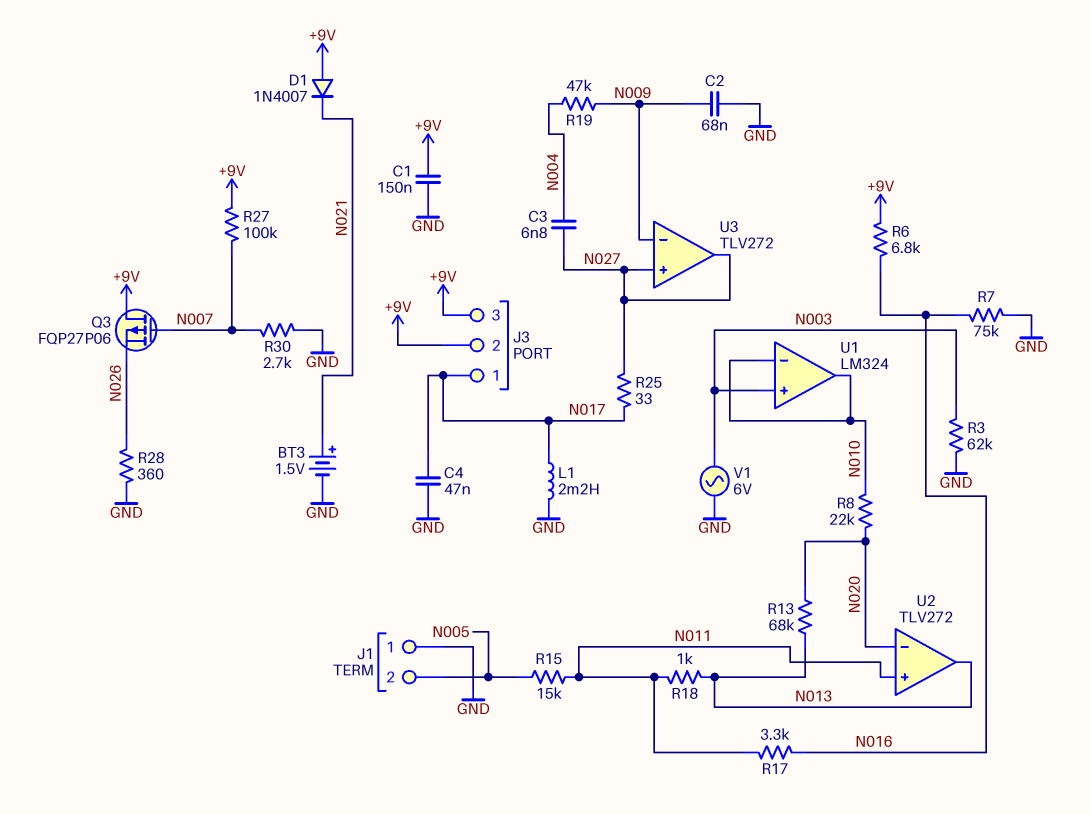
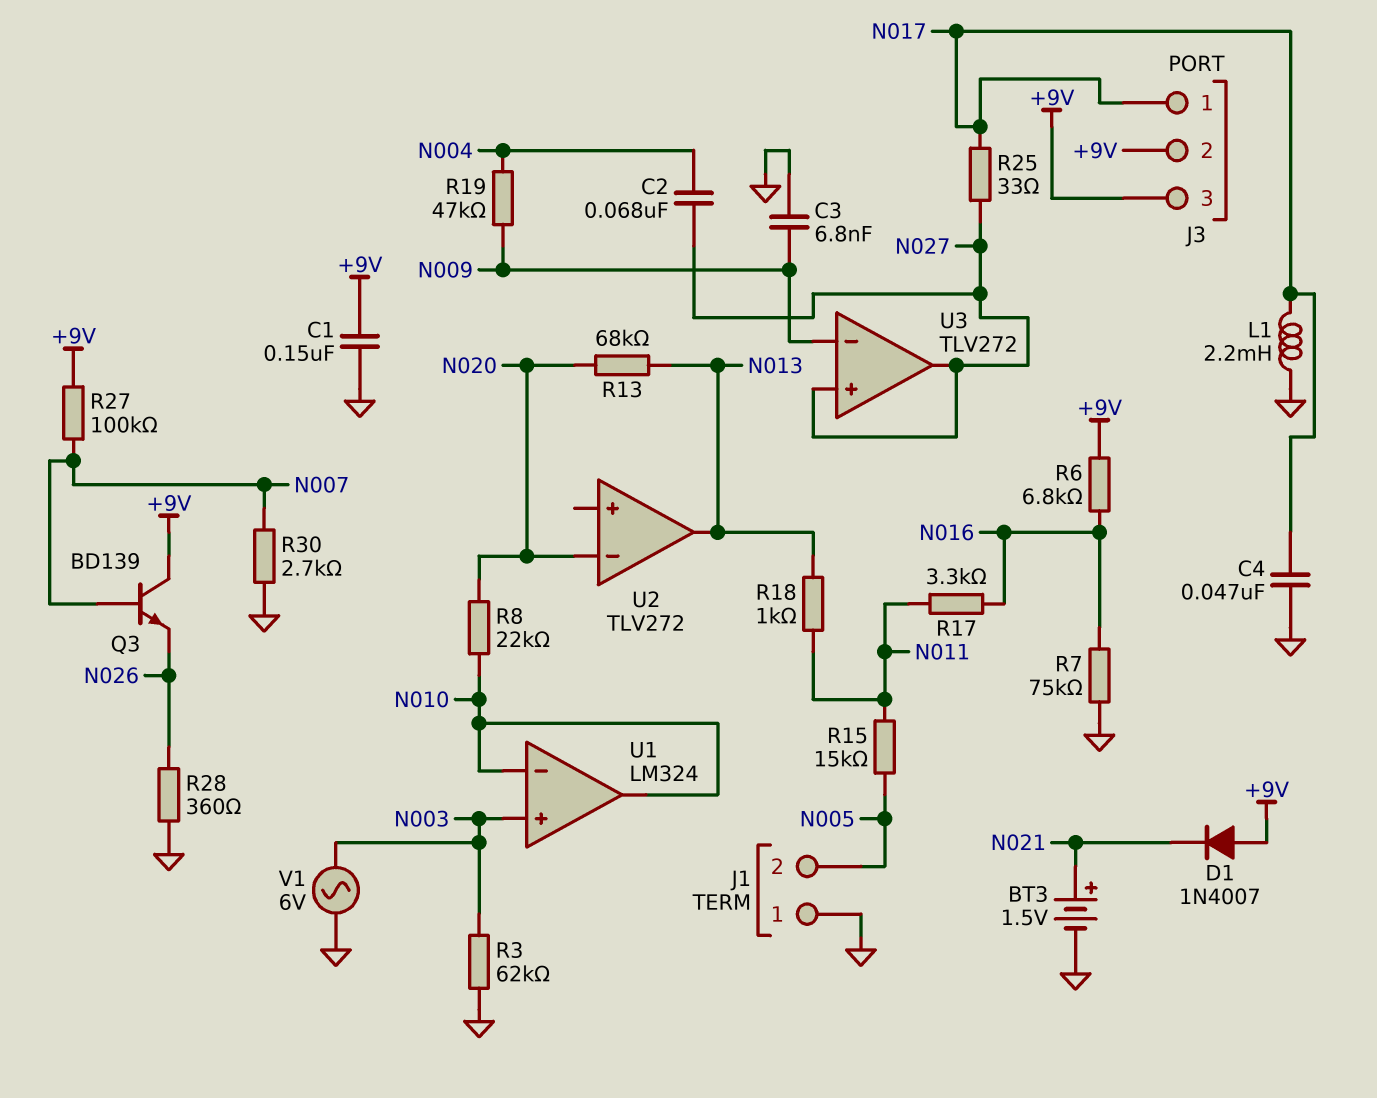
C2: 68nF (GND, N009) -> 68nF (N004, N027)
C3: 6.8nF (N004, N027) -> 6.8nF (GND, N009)
Q3: PMOS FQP27P06 (G N007, D +9V, S N026) -> NPN BD139 (B N007, C +9V, E N026)
U2 pin in+: N011 -> none

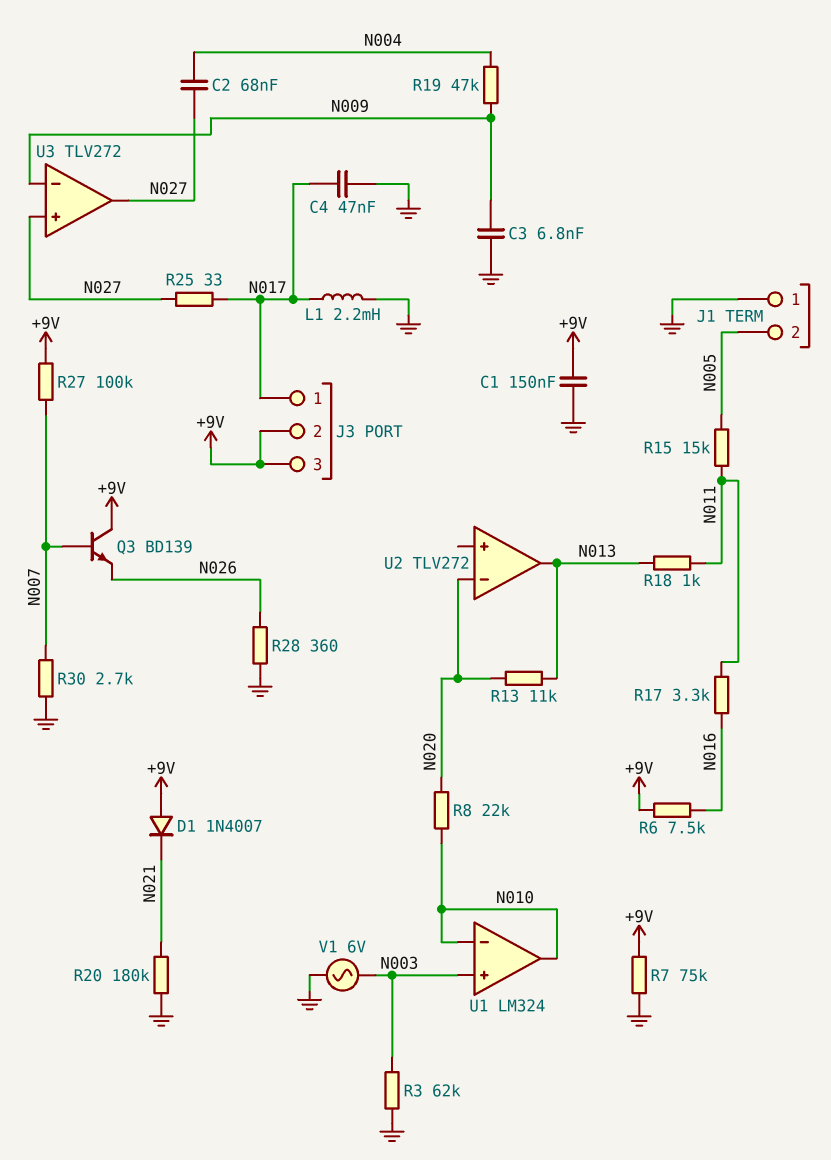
BT3: 1.5V (plus N021, minus GND) -> none
R6: 6.8k (+9V, N016) -> 7.5k (+9V, N016)
R7: 75k (GND, N016) -> 75k (+9V, GND)
R13: 68k (N013, N020) -> 11k (N013, N020)
R20: none -> 180k (GND, N021)

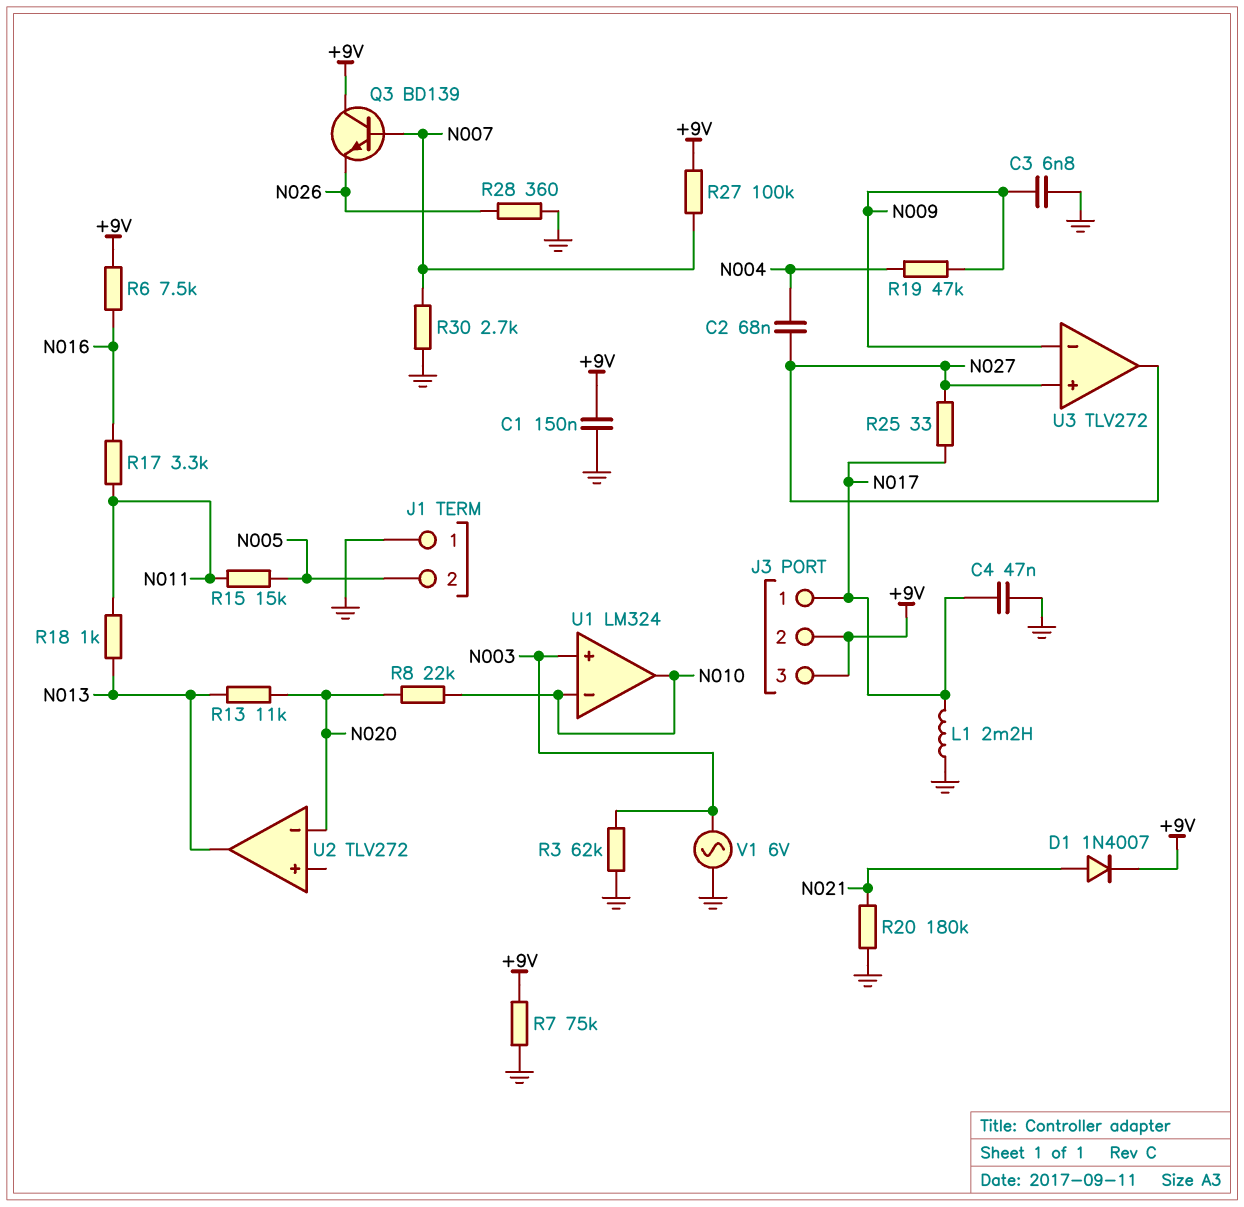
D1: diode 1N4007 (A +9V, K N021) -> diode 1N4007 (A N021, K +9V)

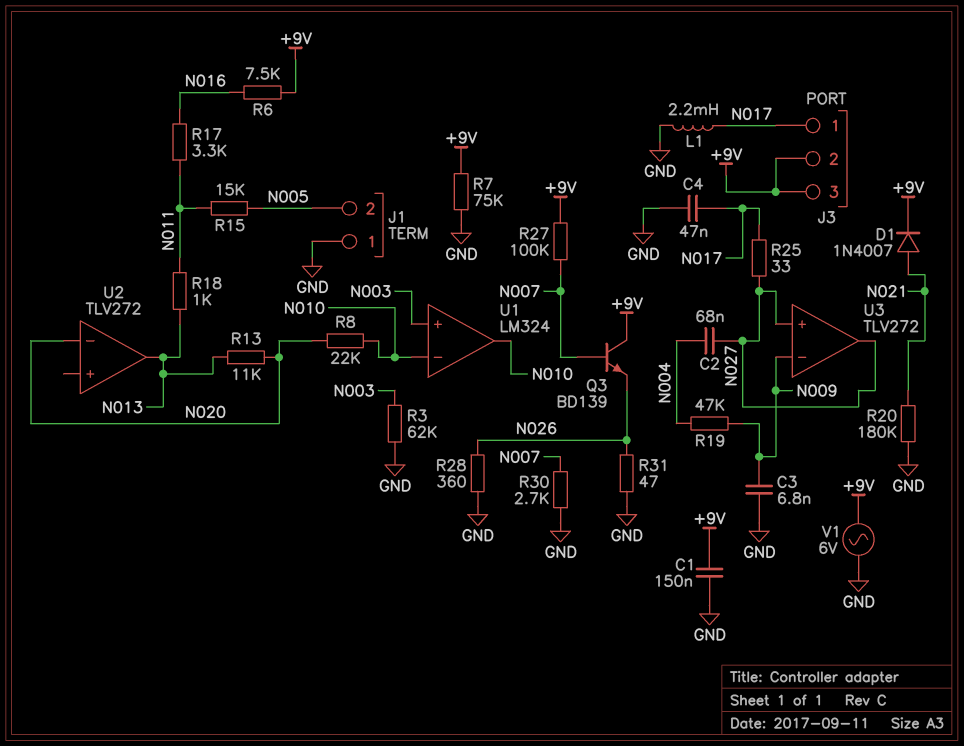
R31: none -> 47 (GND, N026)
V1: AC 6V (GND, N003) -> AC 6V (+9V, GND)

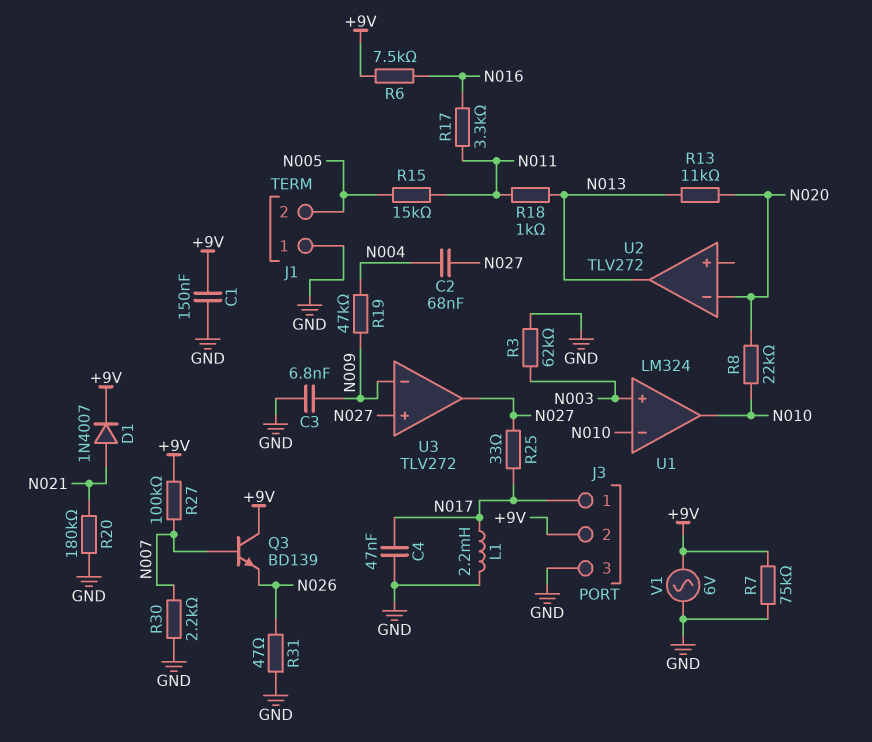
J3 pin 3: +9V -> GND
R28: 360 (GND, N026) -> none
R30: 2.7k (GND, N007) -> 2.2k (GND, N007)

